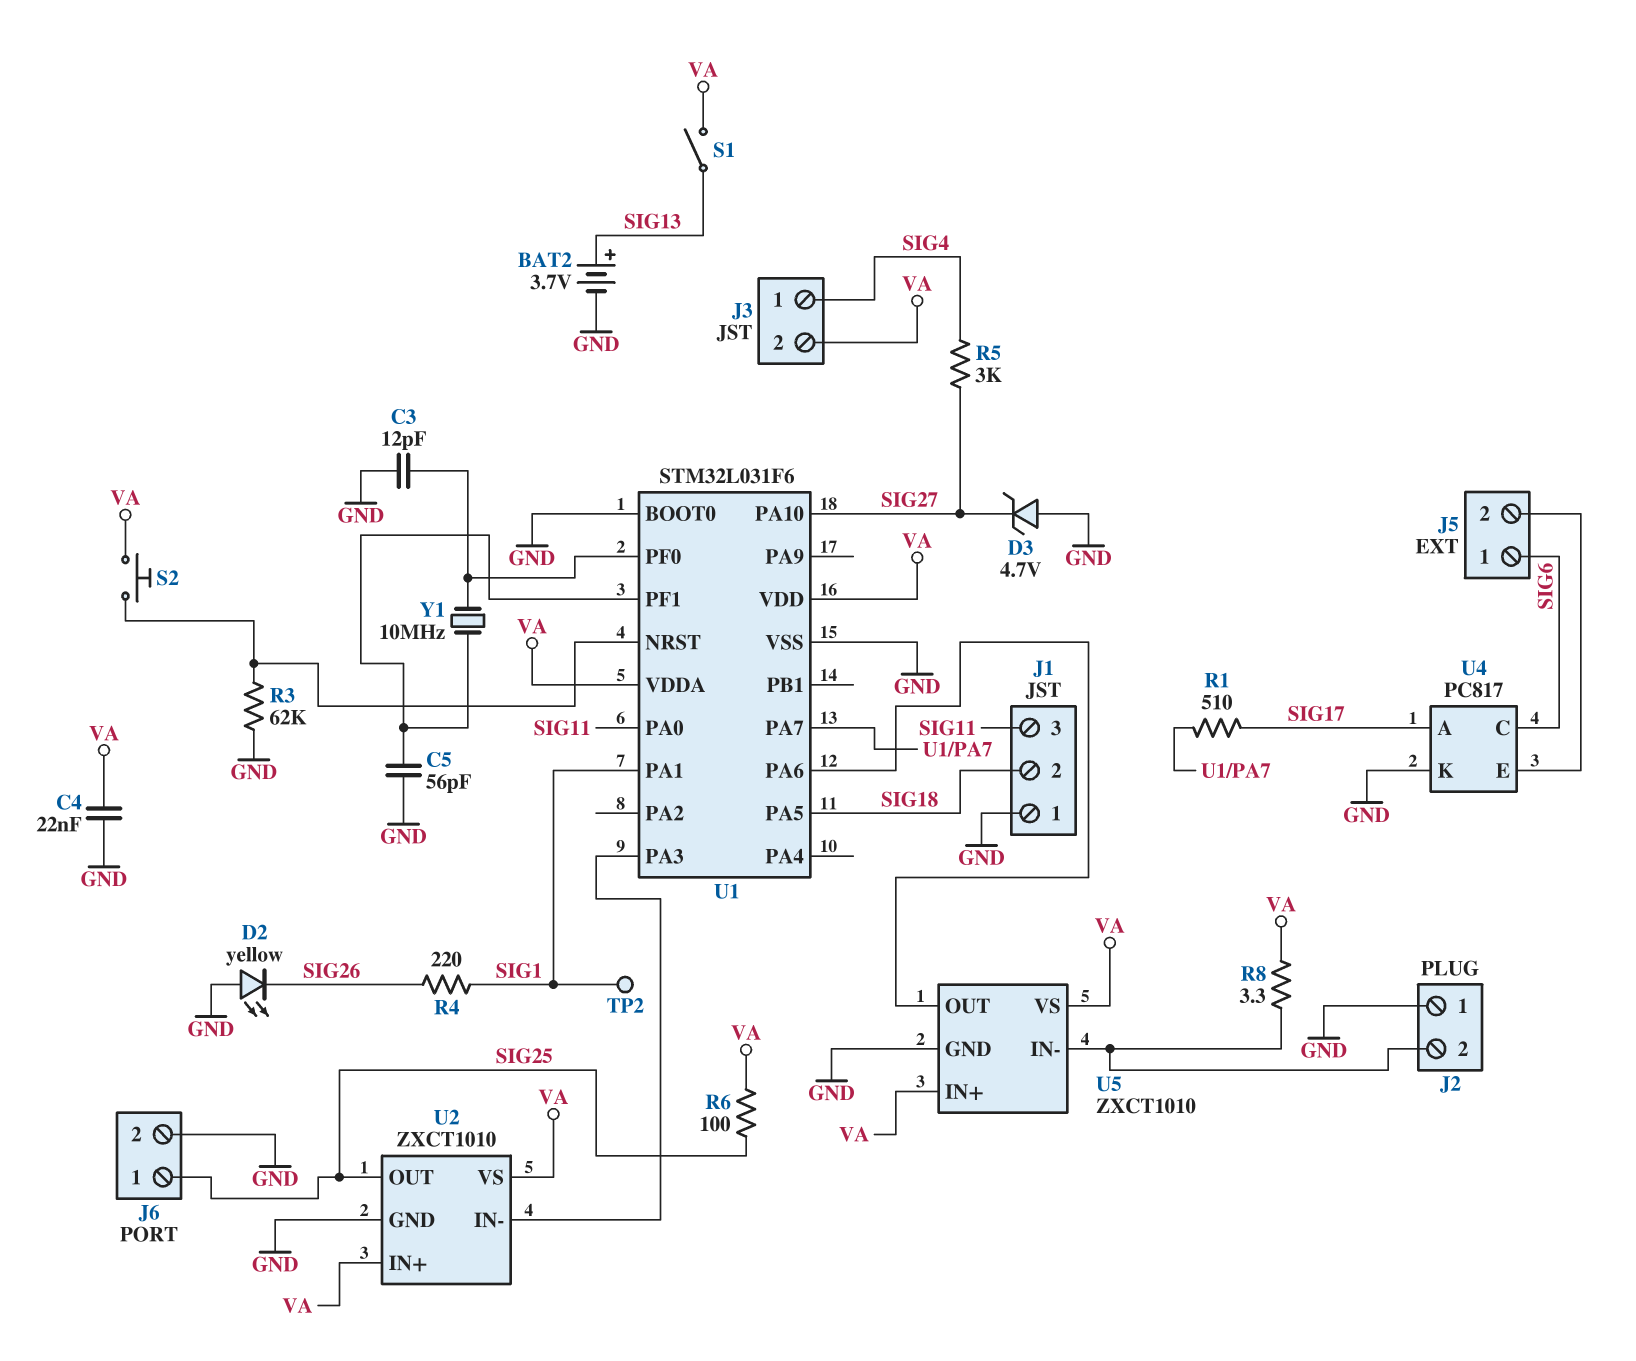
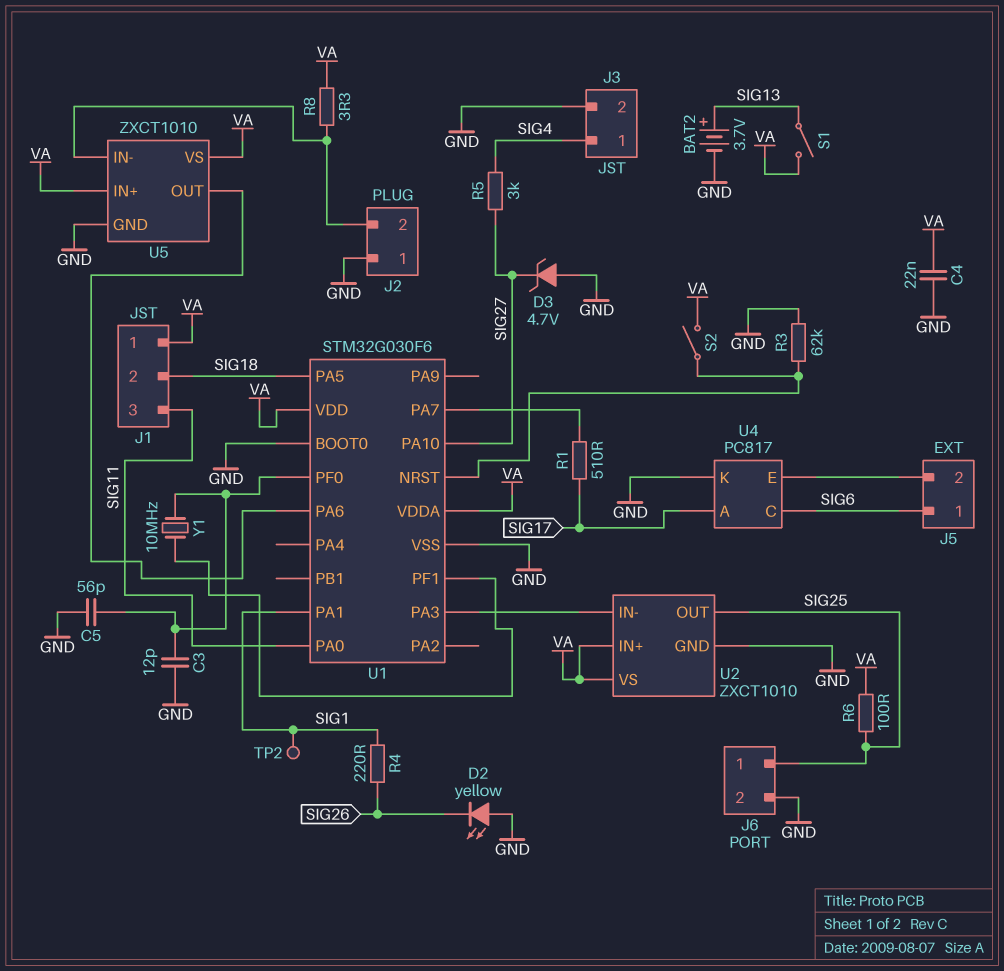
C5: 56pF (GND, U1/PF1) -> 56pF (GND, U1/PF0)
J1 pin 1: GND -> VA
J3 pin 2: VA -> GND
S2: button (U1/NRST, VA) -> switch (U1/NRST, VA)
U1: STM32L031F6 -> STM32G030F6

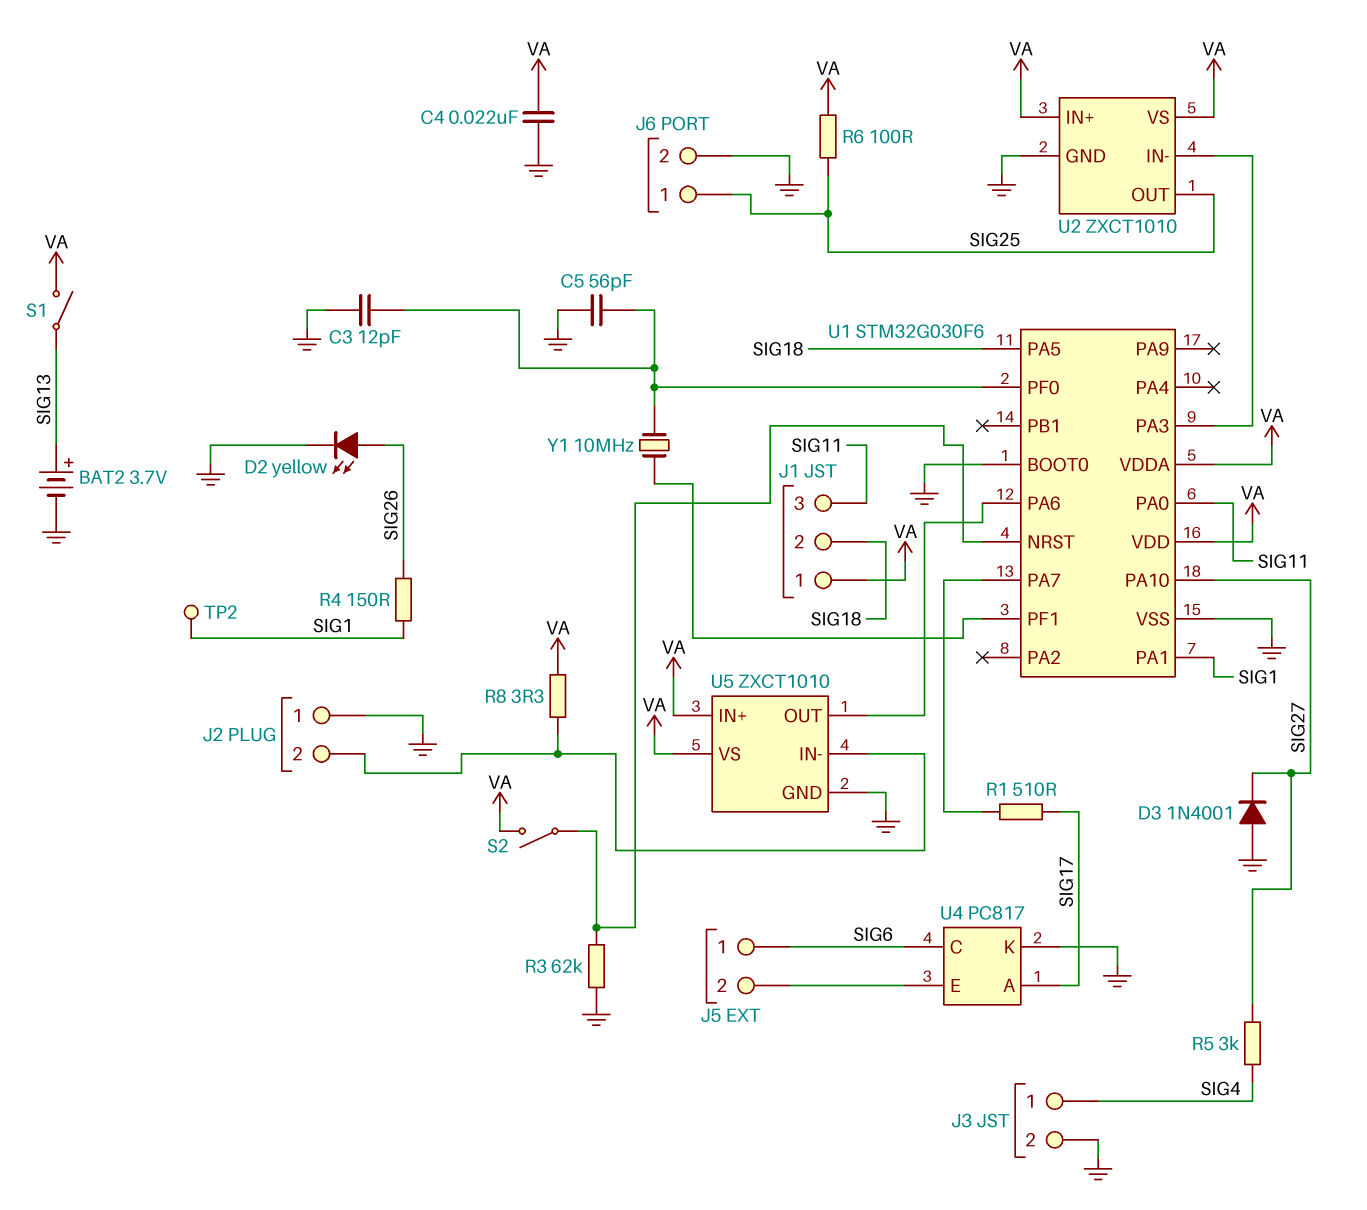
D2: LED yellow (A GND, K SIG26) -> LED yellow (A SIG26, K GND)
D3: zener 4.7V (A GND, K SIG27) -> diode 1N4001 (A GND, K SIG27)
R4: 220 (SIG1, SIG26) -> 150 (SIG1, SIG26)

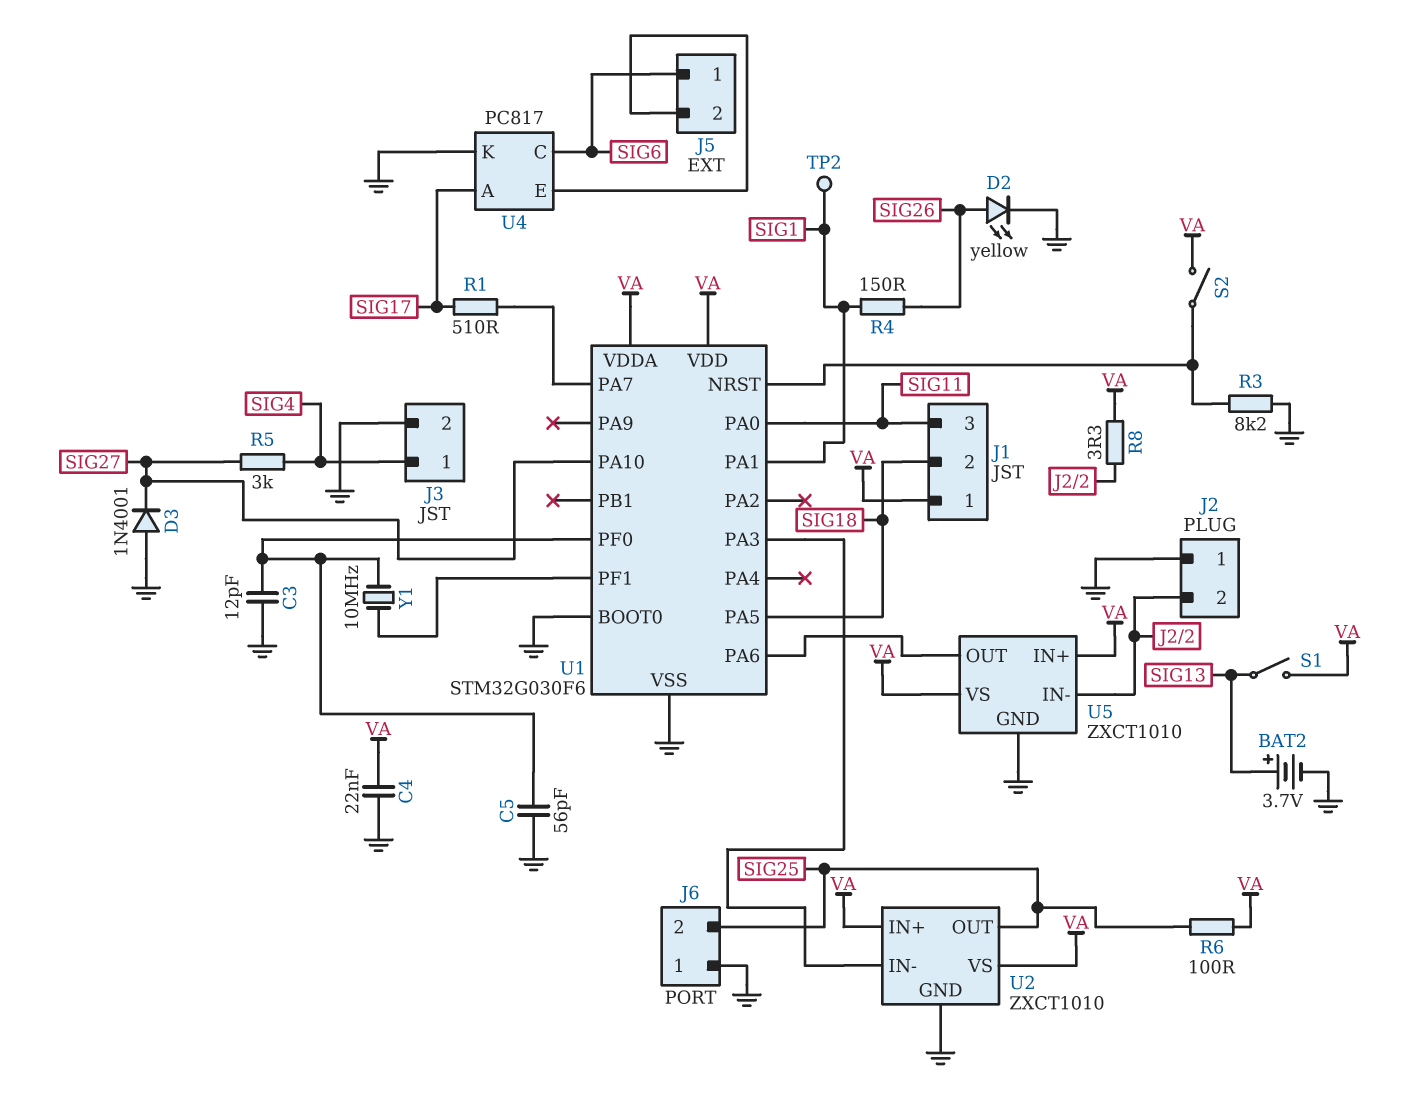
J6 pin 1: SIG25 -> GND
J6 pin 2: GND -> SIG25
R3: 62k (GND, U1/NRST) -> 8.2k (GND, U1/NRST)

